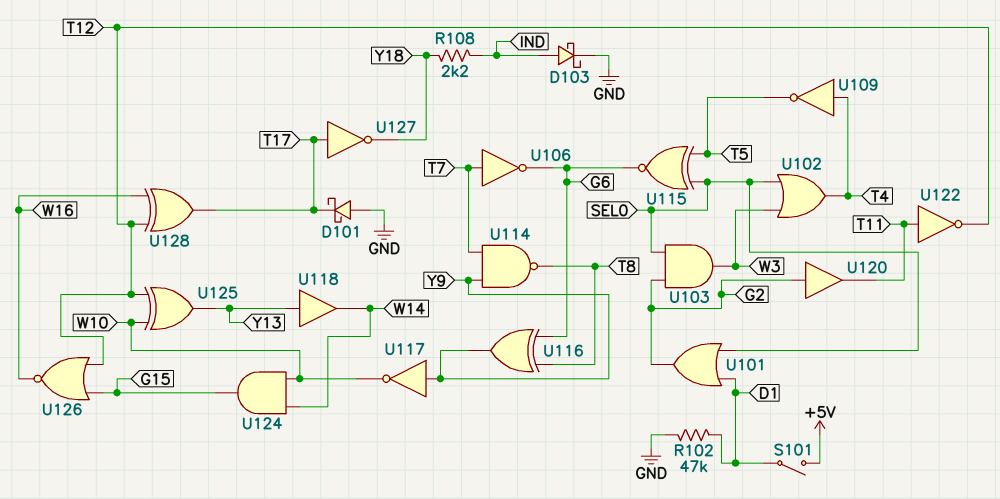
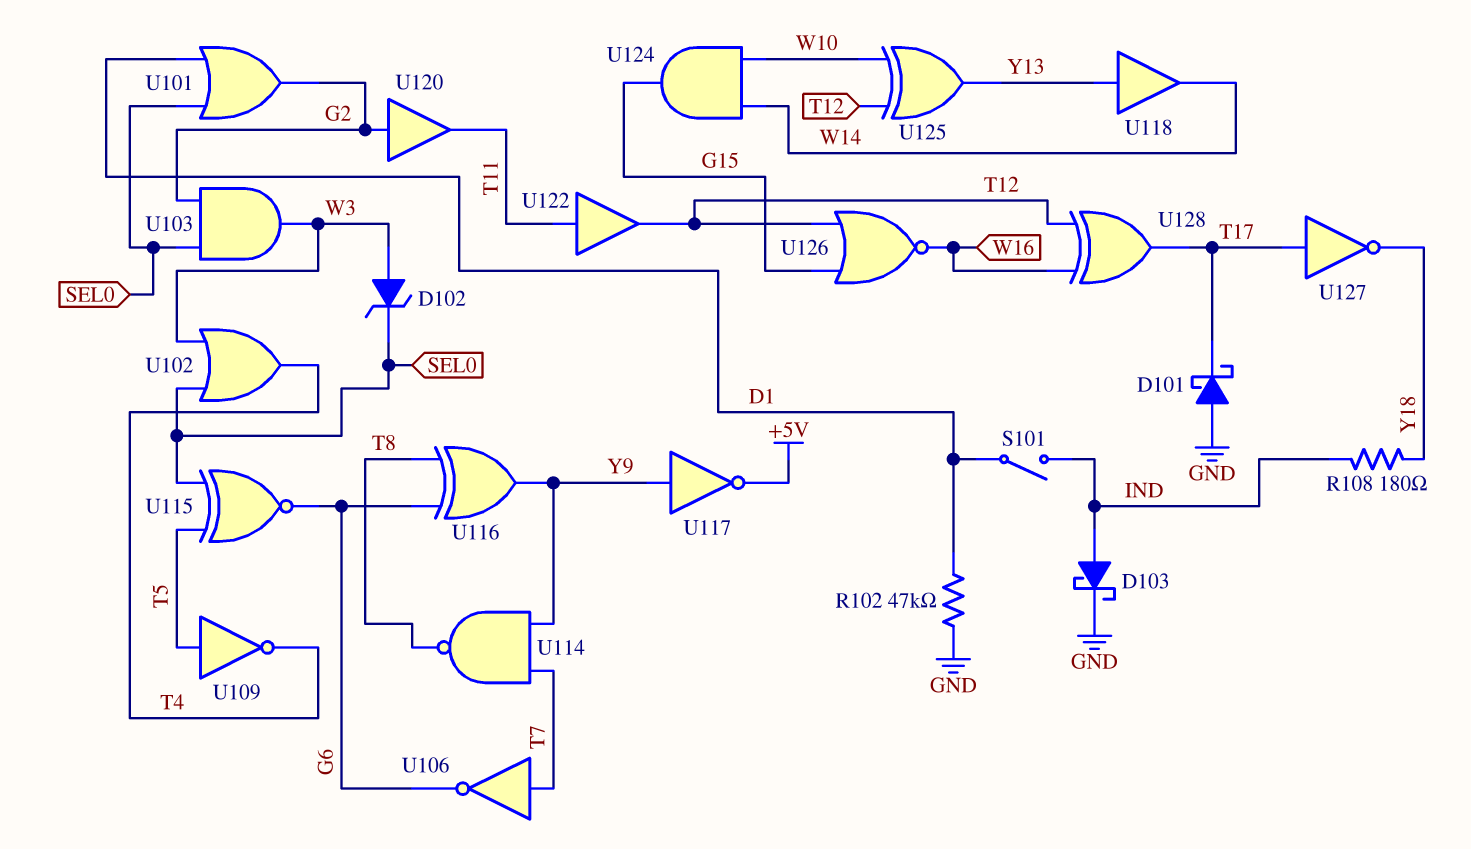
D102: none -> zener (A W3, K SEL0)
R108: 2.2k (IND, Y18) -> 180 (IND, Y18)
S101: switch (+5V, D1) -> switch (D1, IND)
U109: NOT (in T4, out T5) -> NOT (in T5, out T4)
U117: NOT (in Y9, out W10) -> NOT (in Y9, out +5V)
U122: NOT (in T11, out T12) -> buffer (in T11, out T12)

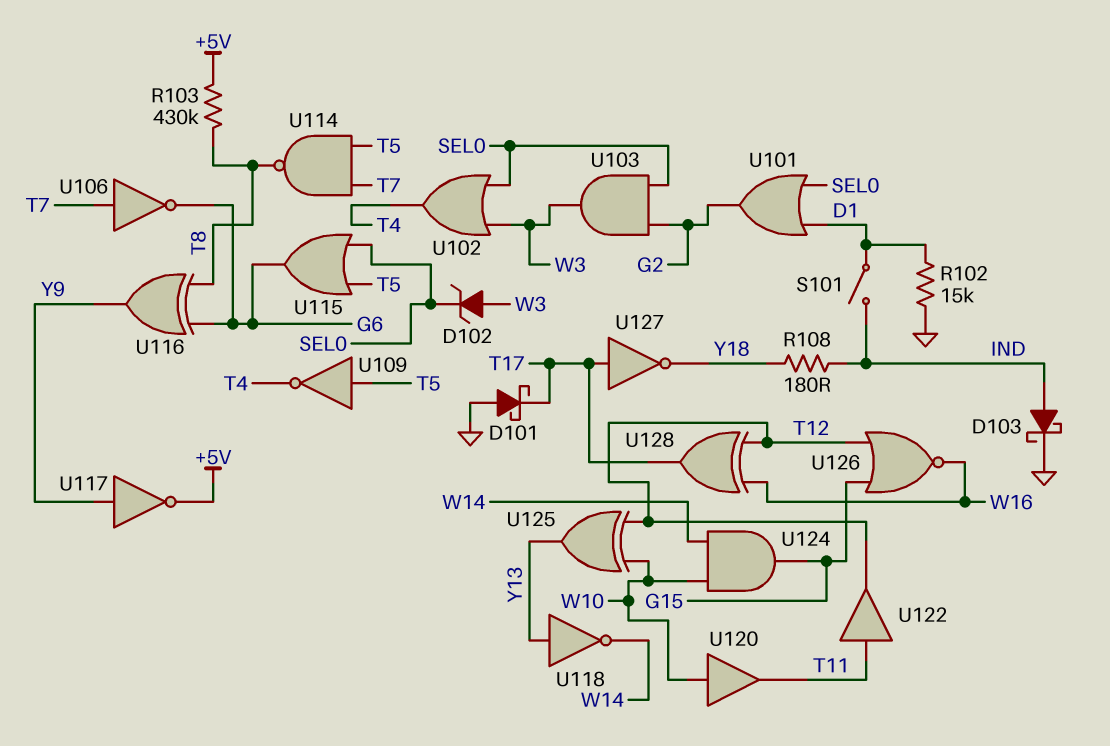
R102: 47k (D1, GND) -> 15k (D1, GND)
R103: none -> 430k (+5V, T8)
U114: NAND (in T7, in Y9, out T8) -> NAND (in T5, in T7, out T8)
U115: XNOR (in SEL0, in T5, out G6) -> OR (in SEL0, in T5, out G6)
U118: buffer (in Y13, out W14) -> NOT (in Y13, out W14)
U120: buffer (in G2, out T11) -> buffer (in W10, out T11)

